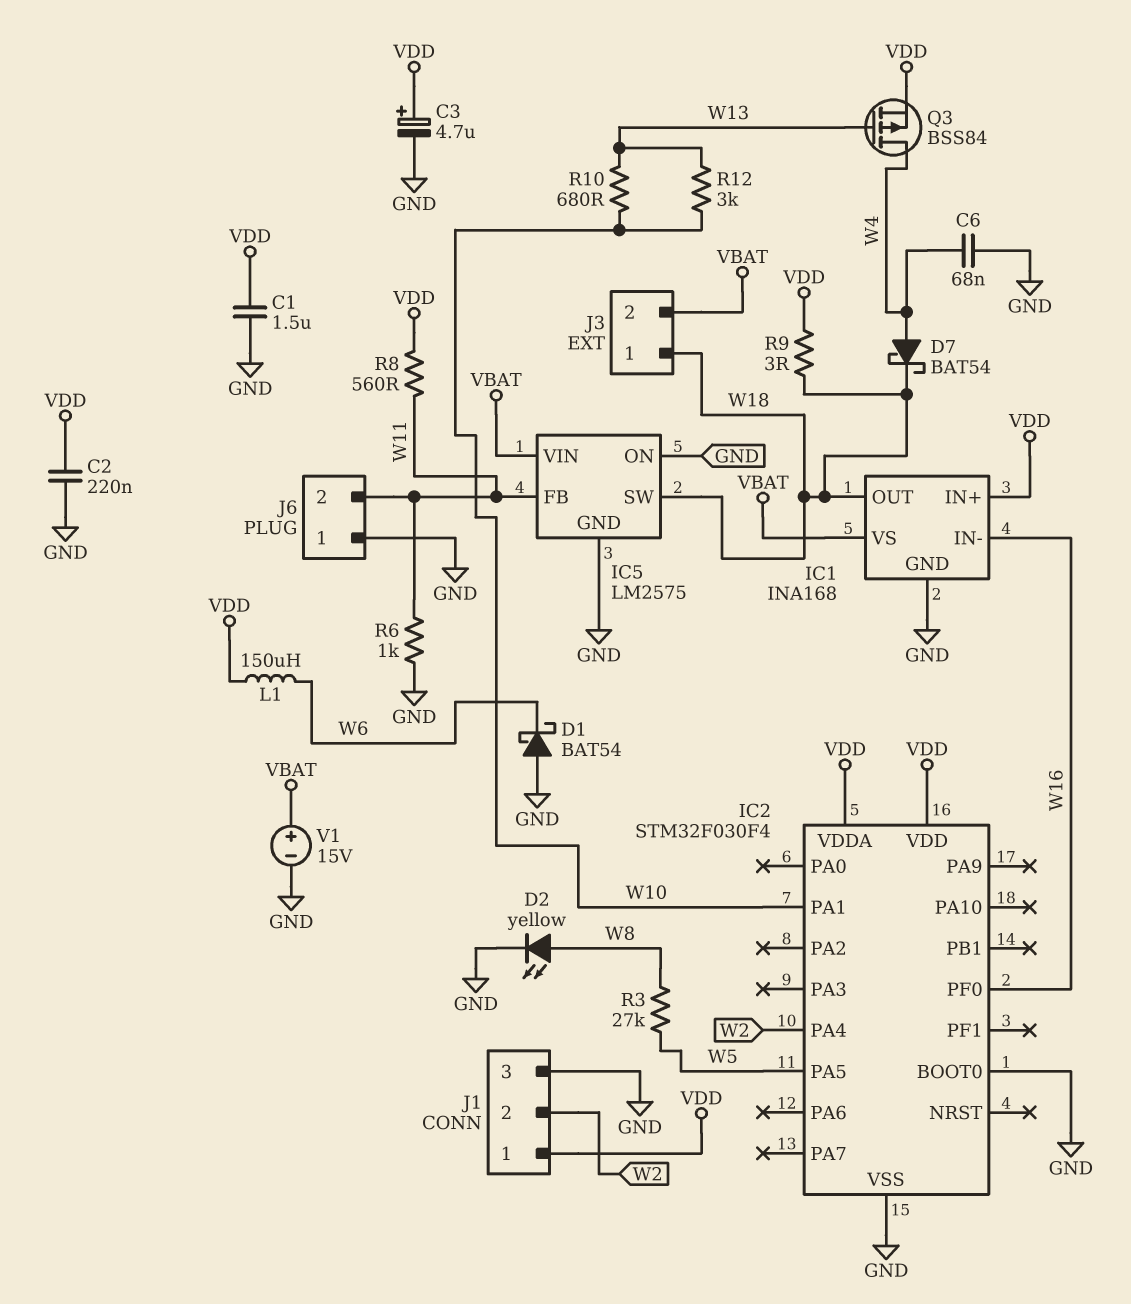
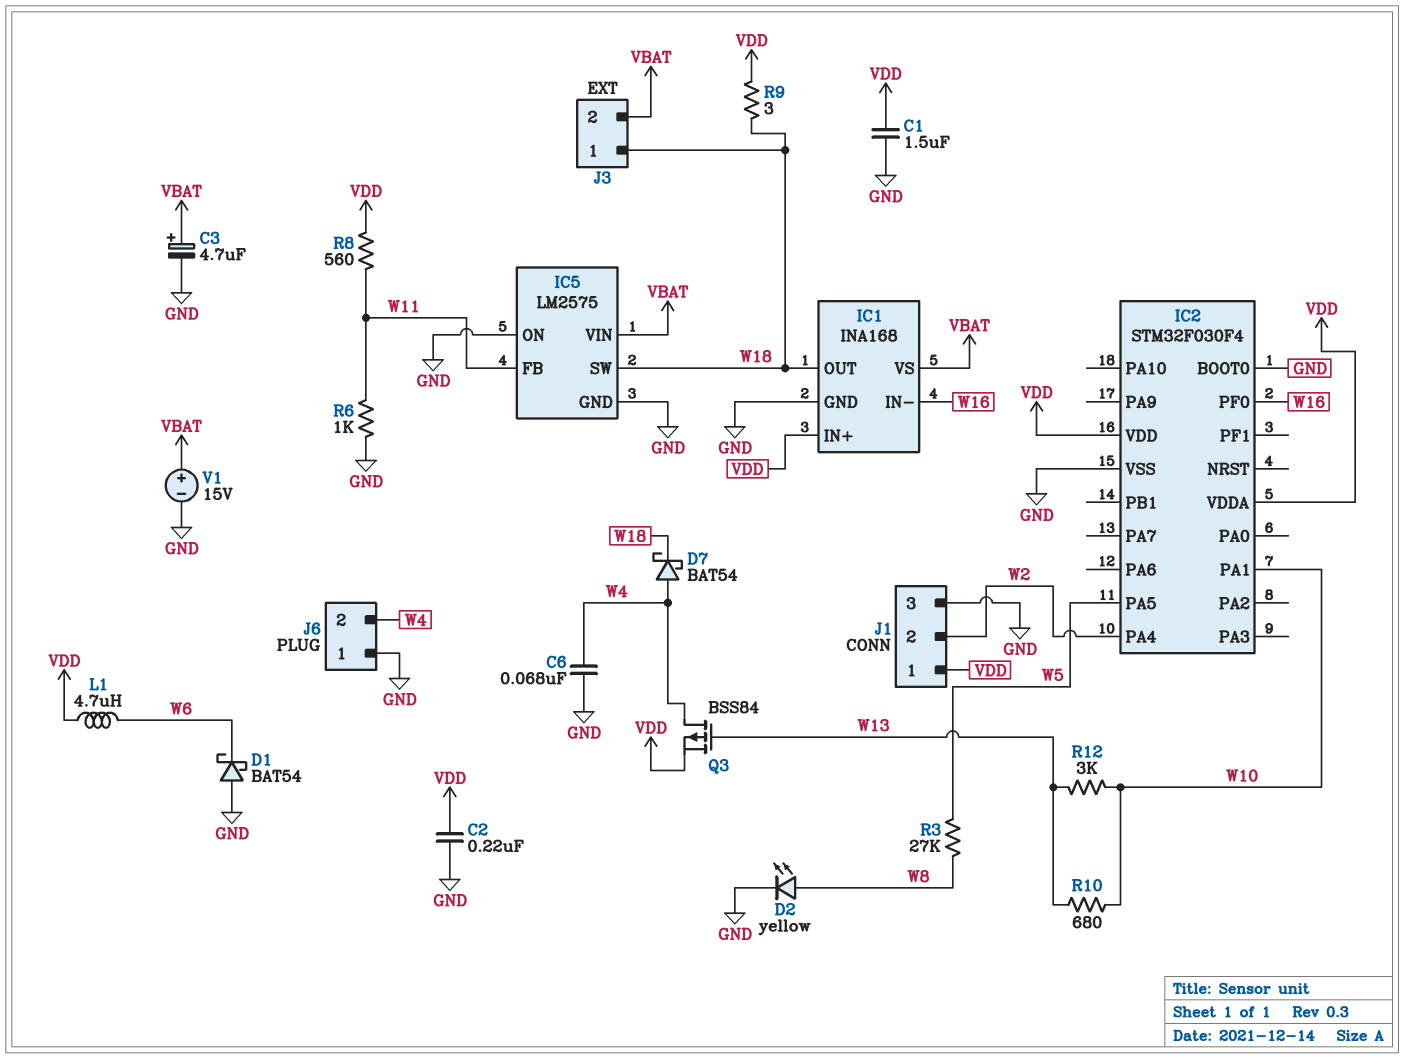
C3: 4.7uF (plus VDD, minus GND) -> 4.7uF (plus VBAT, minus GND)
J6 pin 2: W11 -> W4
L1: 150uH (VDD, W6) -> 4.7uH (VDD, W6)

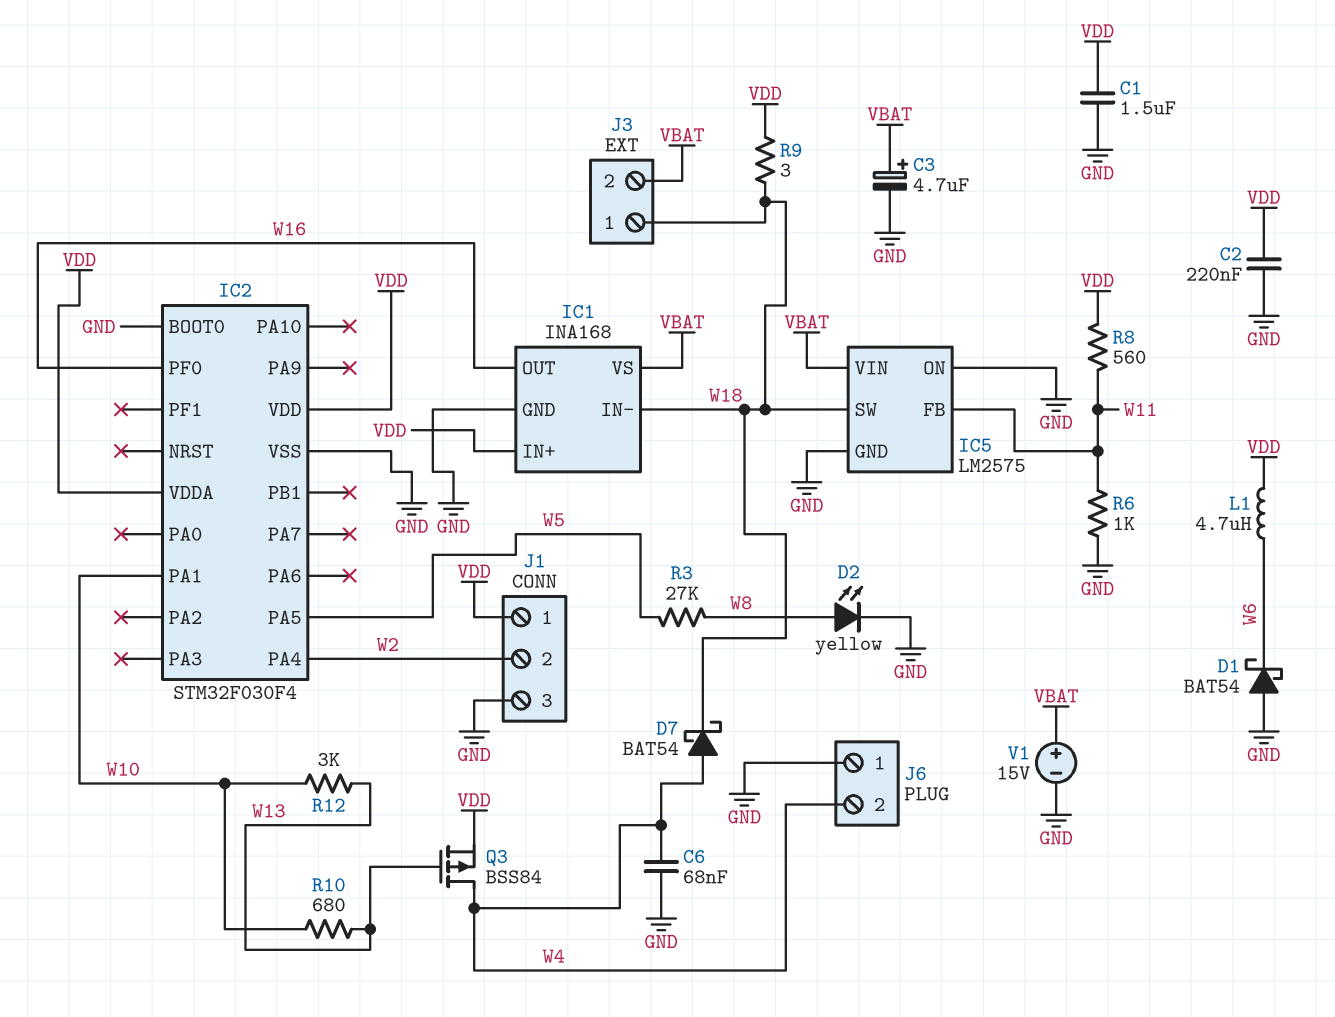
IC1 pin IN-: W16 -> W18
IC1 pin OUT: W18 -> W16

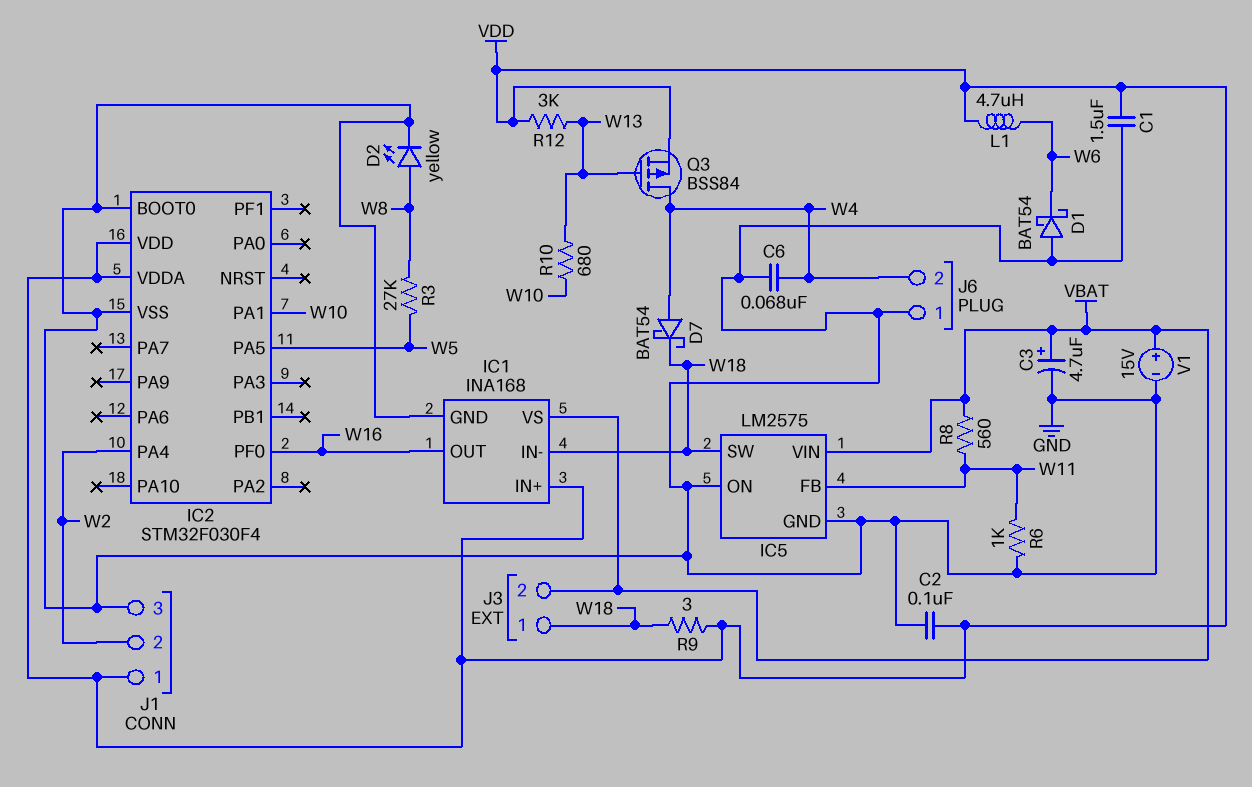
C2: 220nF (GND, VDD) -> 100nF (GND, VDD)
R8: 560 (VDD, W11) -> 560 (VBAT, W11)
R12: 3k (W10, W13) -> 3k (VDD, W13)

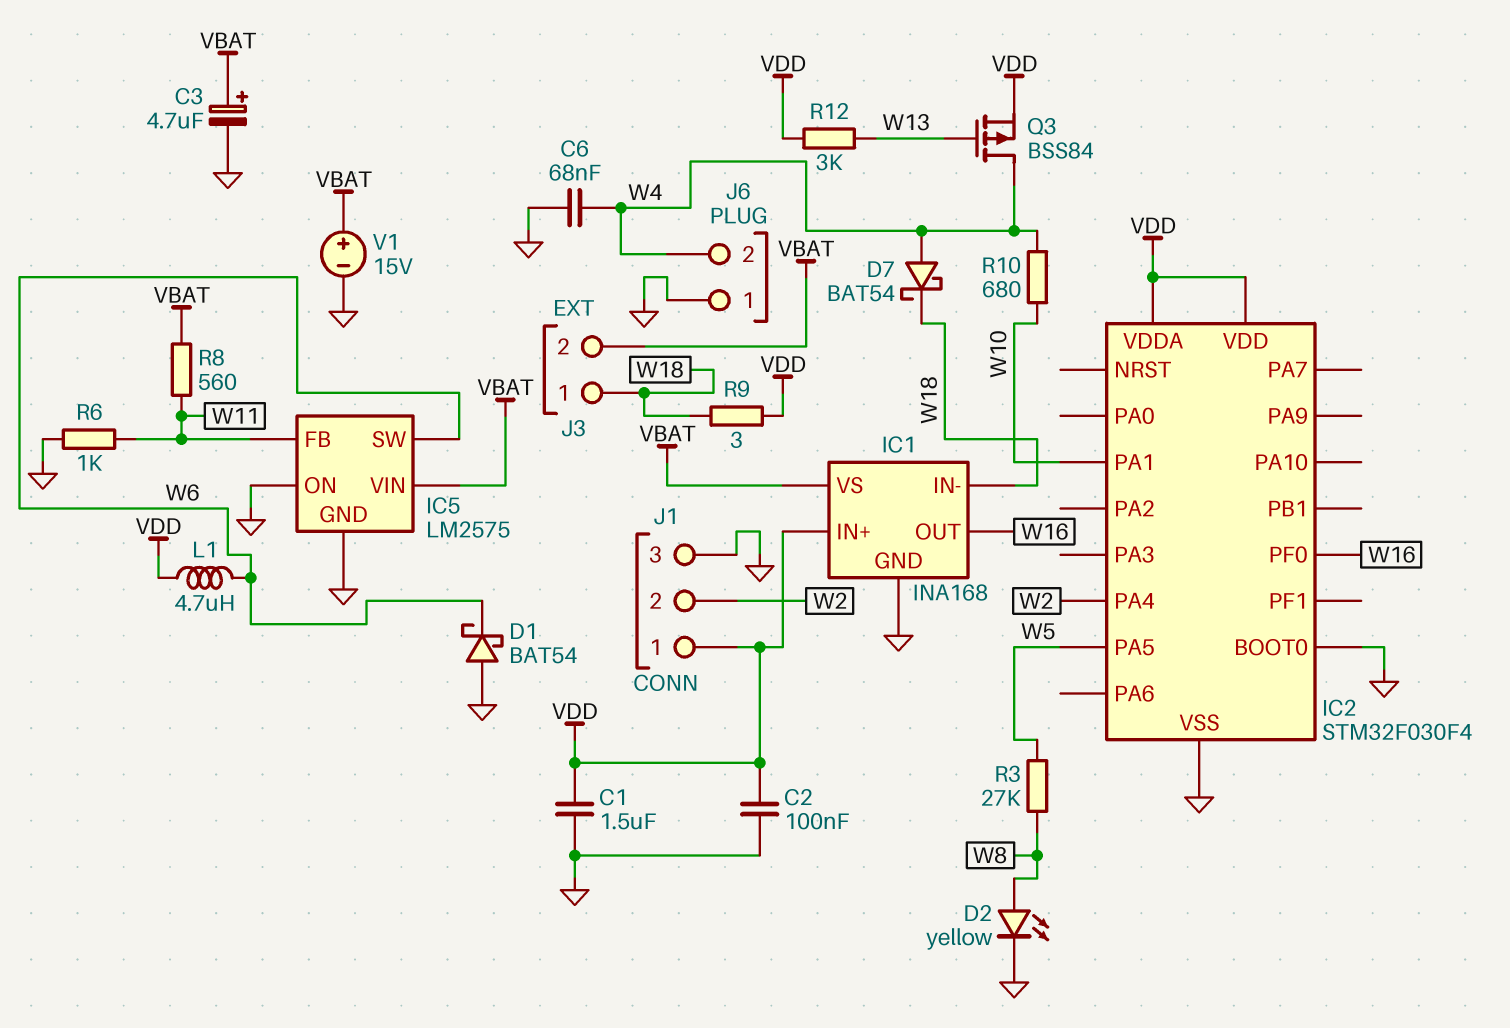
IC5 pin SW: W18 -> W6
R10: 680 (W10, W13) -> 680 (W4, W10)

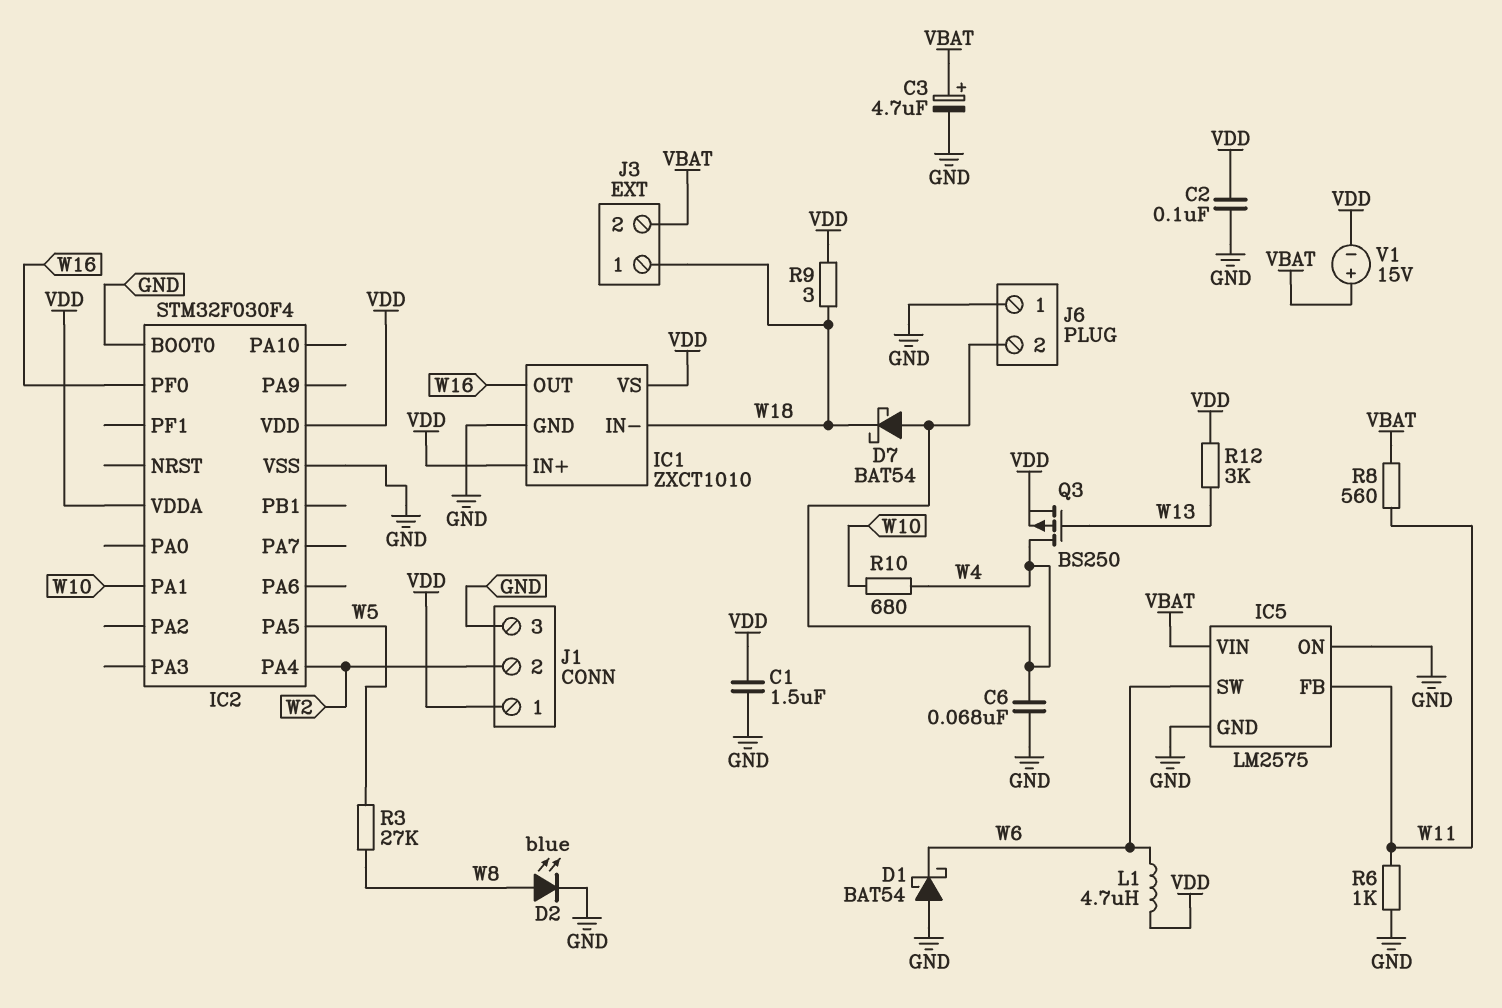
D2: LED yellow (A W8, K GND) -> LED blue (A W8, K GND)
IC1: INA168 -> ZXCT1010
IC1 pin VS: VBAT -> VDD
Q3: PMOS BSS84 (G W13, D W4, S VDD) -> PMOS BS250 (G W13, D W4, S VDD)
V1: 15V (plus VBAT, minus GND) -> 15V (plus VBAT, minus VDD)

